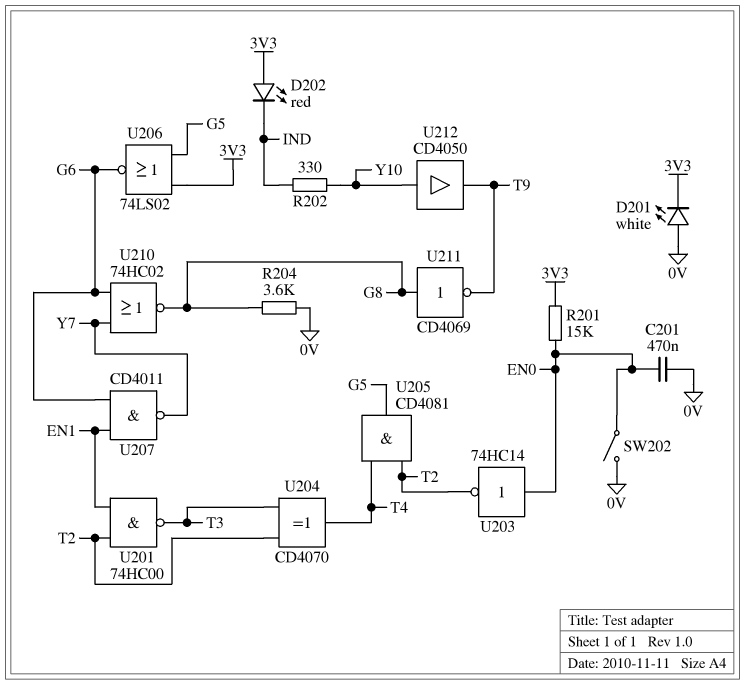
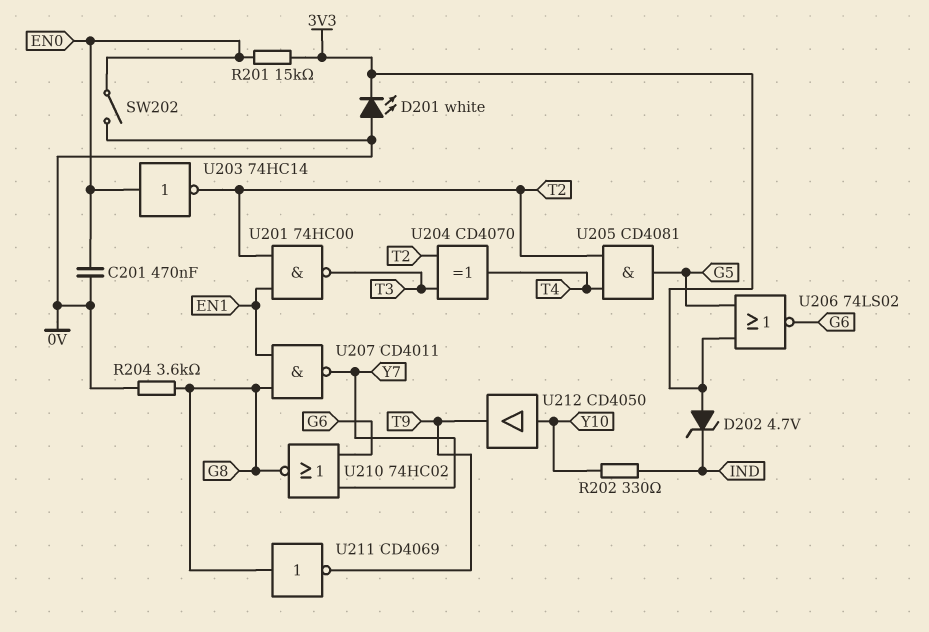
D202: LED red (A 3V3, K IND) -> zener 4.7V (A 3V3, K IND)
U207: NAND CD4011 (in EN1, in G6, out Y7) -> NAND CD4011 (in EN1, in G8, out Y7)

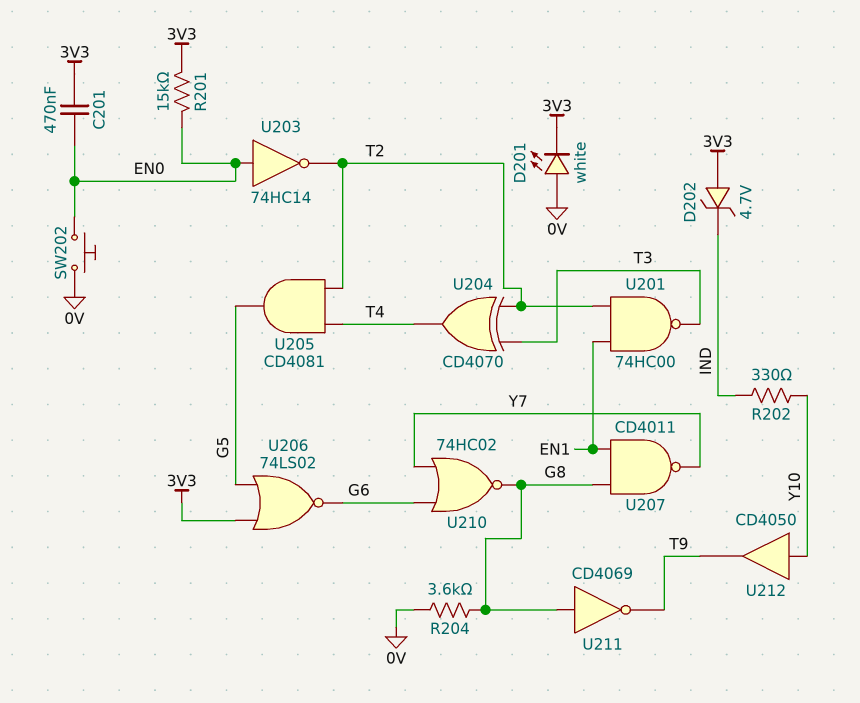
C201: 470nF (0V, EN0) -> 470nF (3V3, EN0)
SW202: switch (0V, EN0) -> button (0V, EN0)

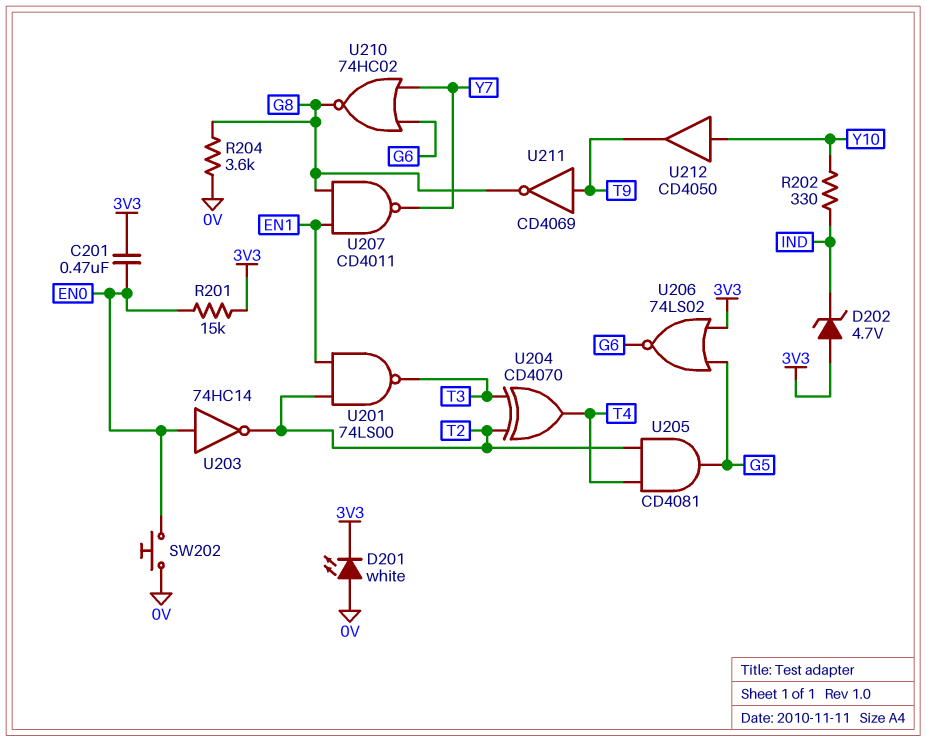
U201: NAND 74HC00 (in EN1, in T2, out T3) -> NAND 74LS00 (in EN1, in T2, out T3)
U211: NOT CD4069 (in G8, out T9) -> NOT CD4069 (in T9, out G8)

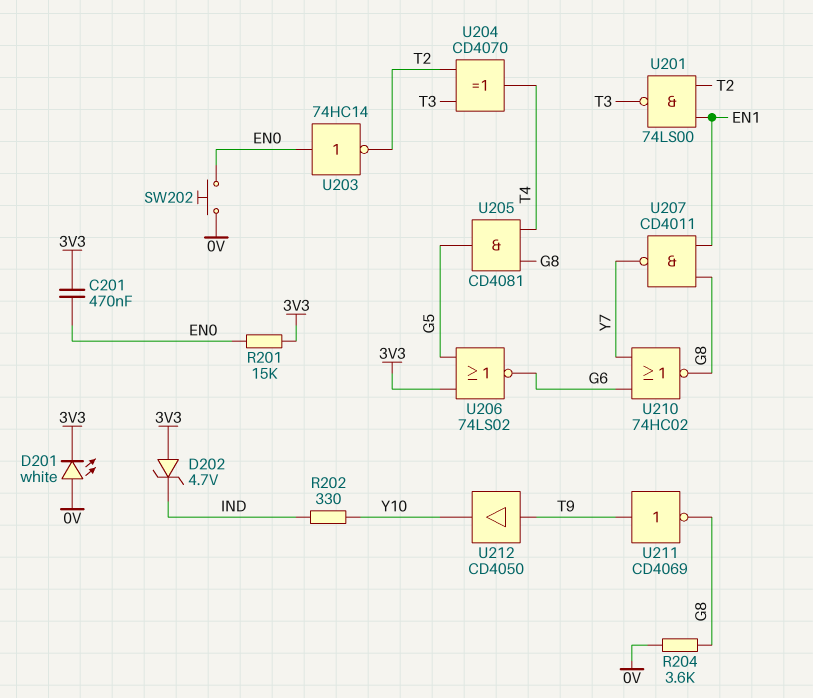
U205: AND CD4081 (in T2, in T4, out G5) -> AND CD4081 (in G8, in T4, out G5)
U212: buffer CD4050 (in Y10, out T9) -> buffer CD4050 (in T9, out Y10)

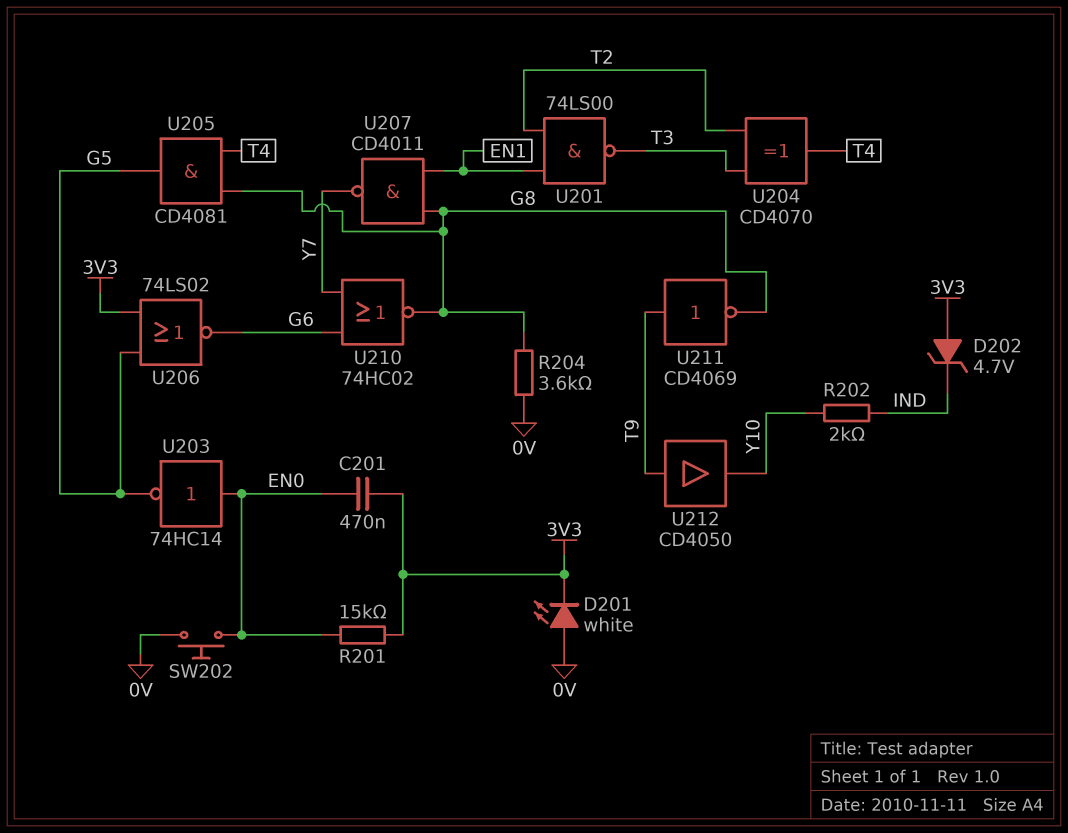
R202: 330 (IND, Y10) -> 2k (IND, Y10)
U203: NOT 74HC14 (in EN0, out T2) -> NOT 74HC14 (in EN0, out G5)

